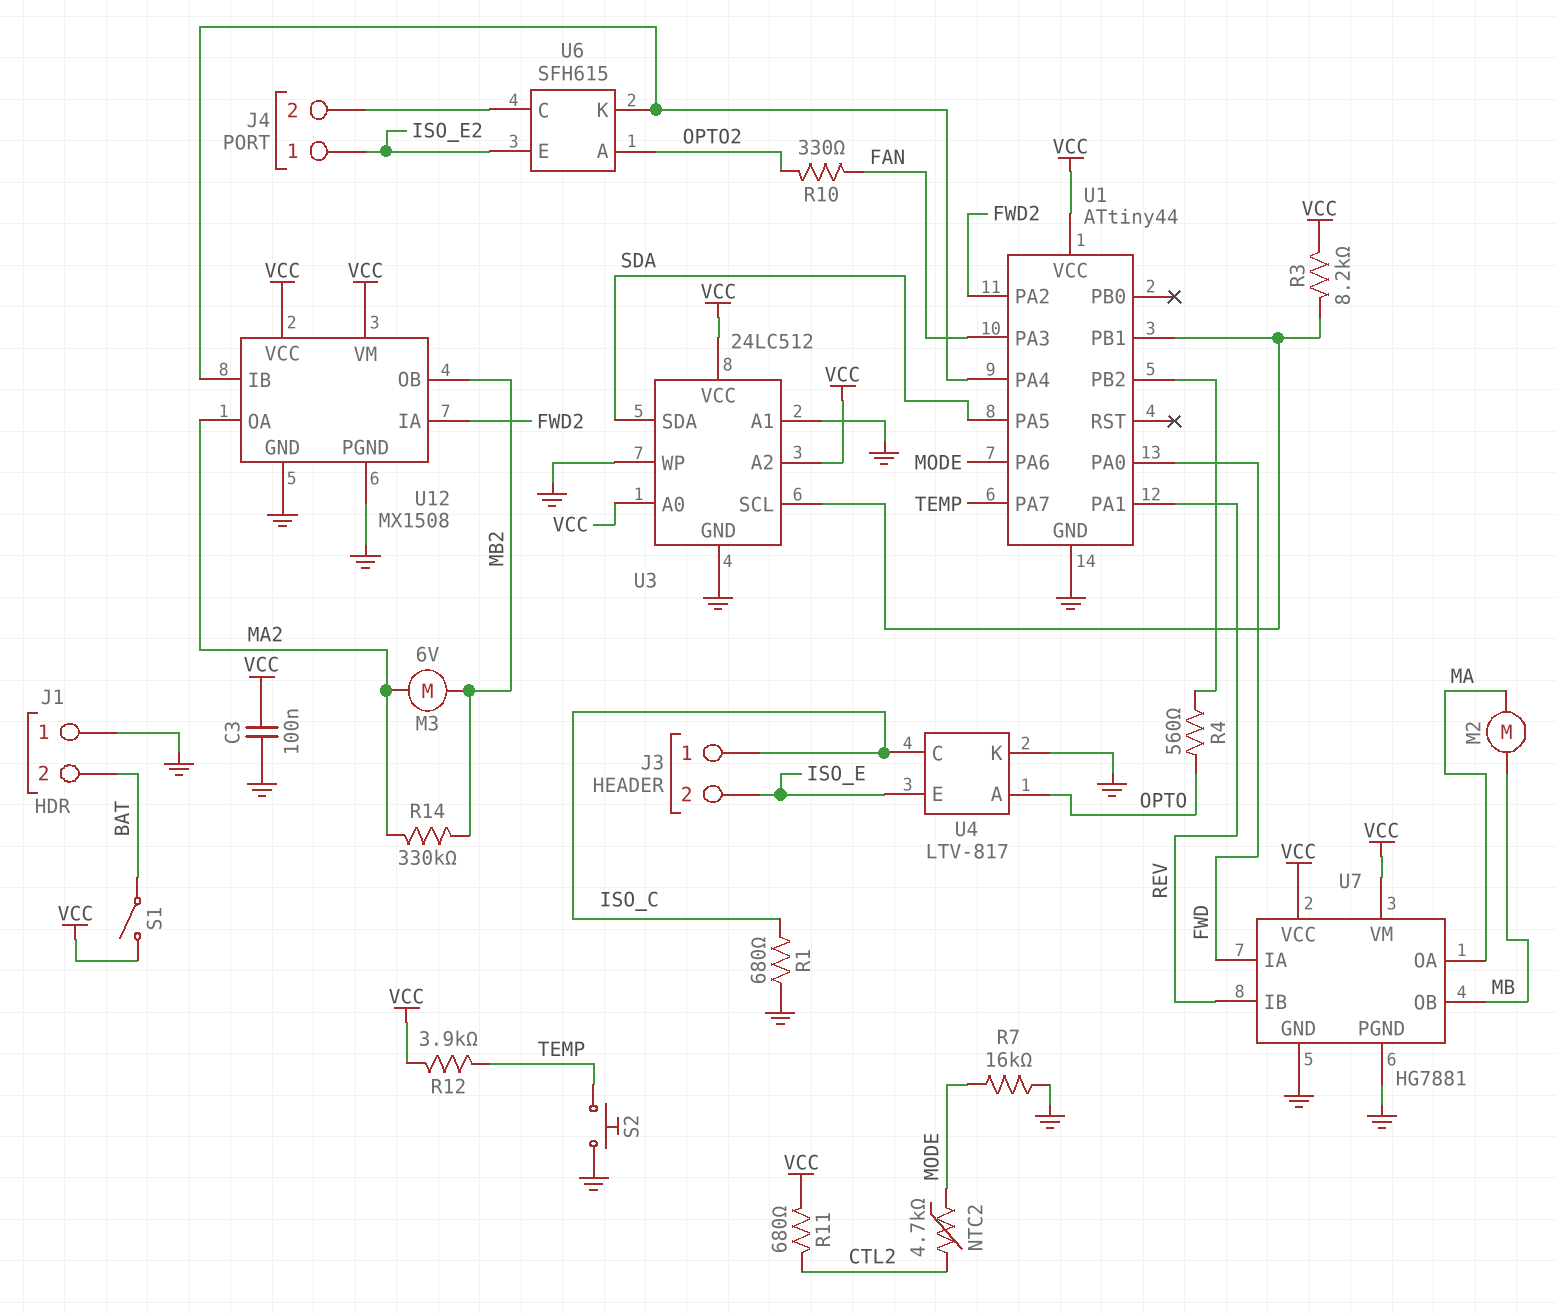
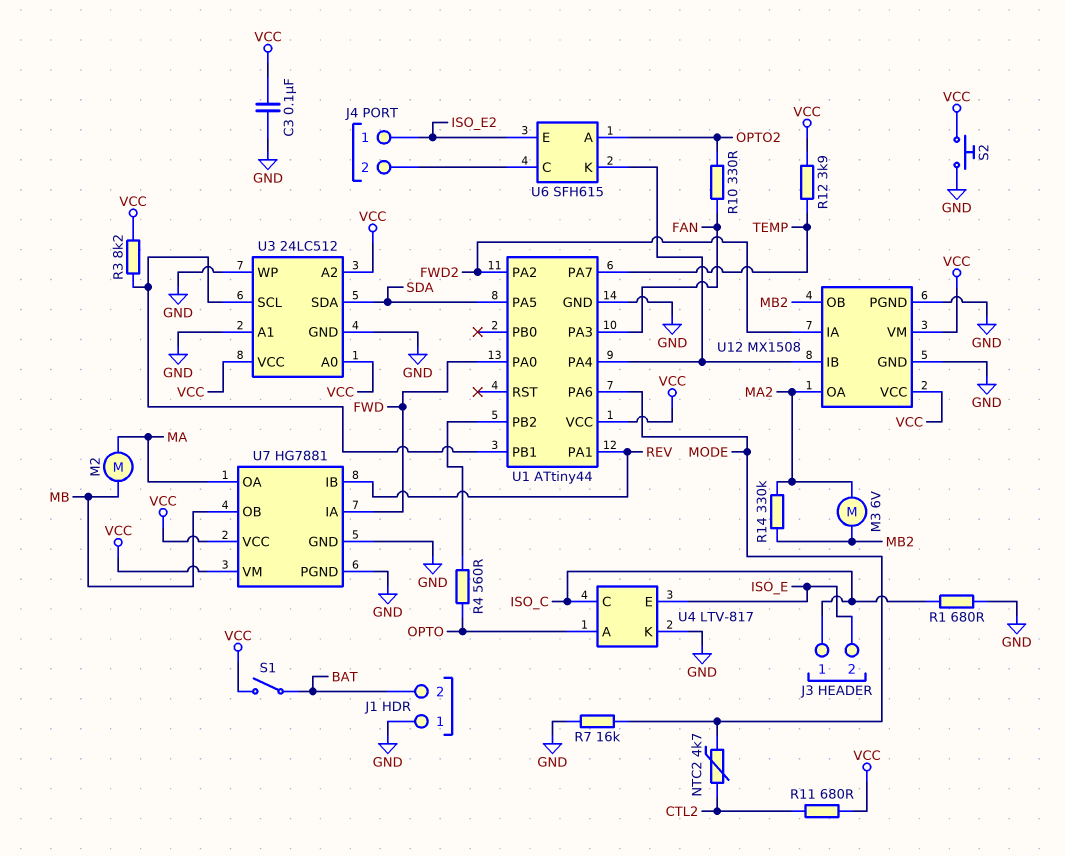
S2: button (GND, TEMP) -> button (GND, VCC)

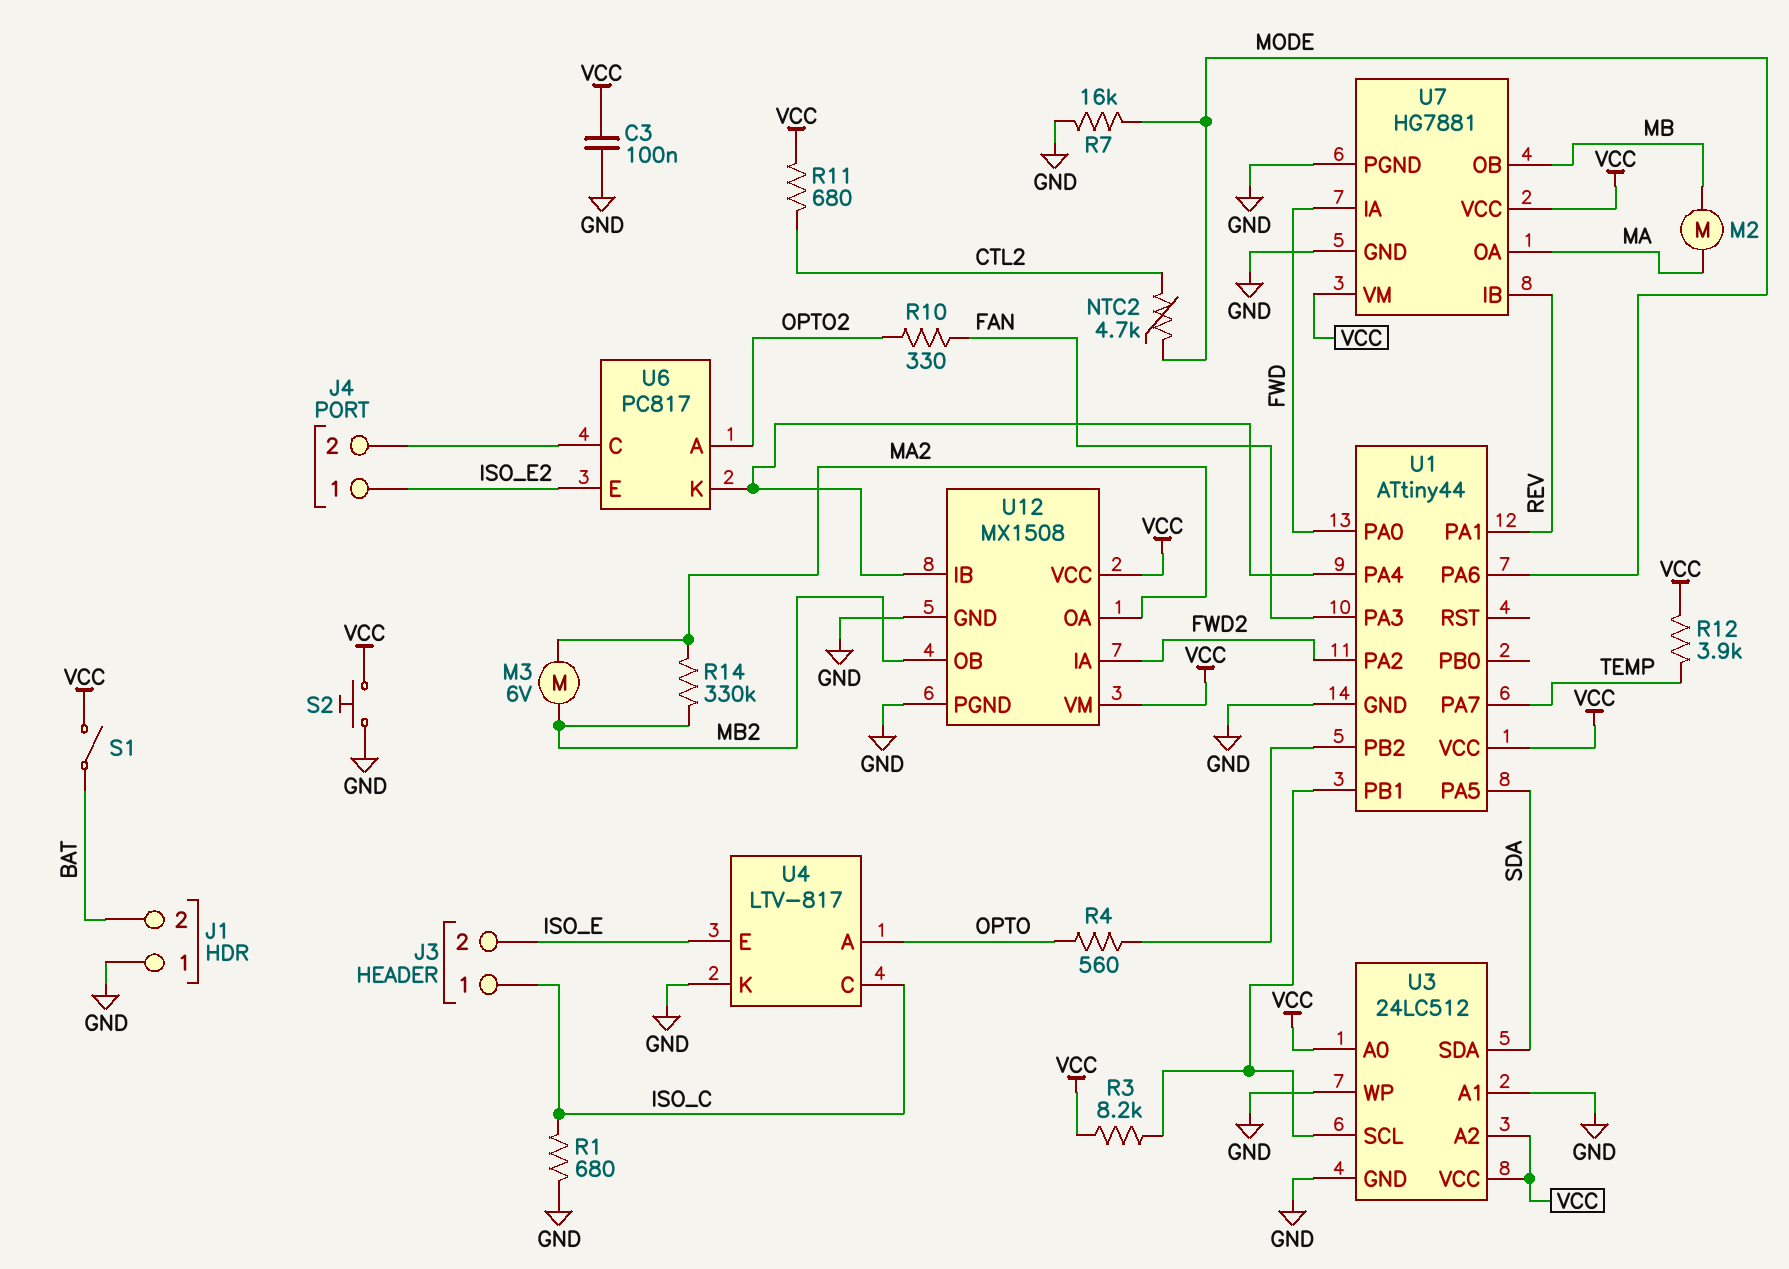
U6: SFH615 -> PC817

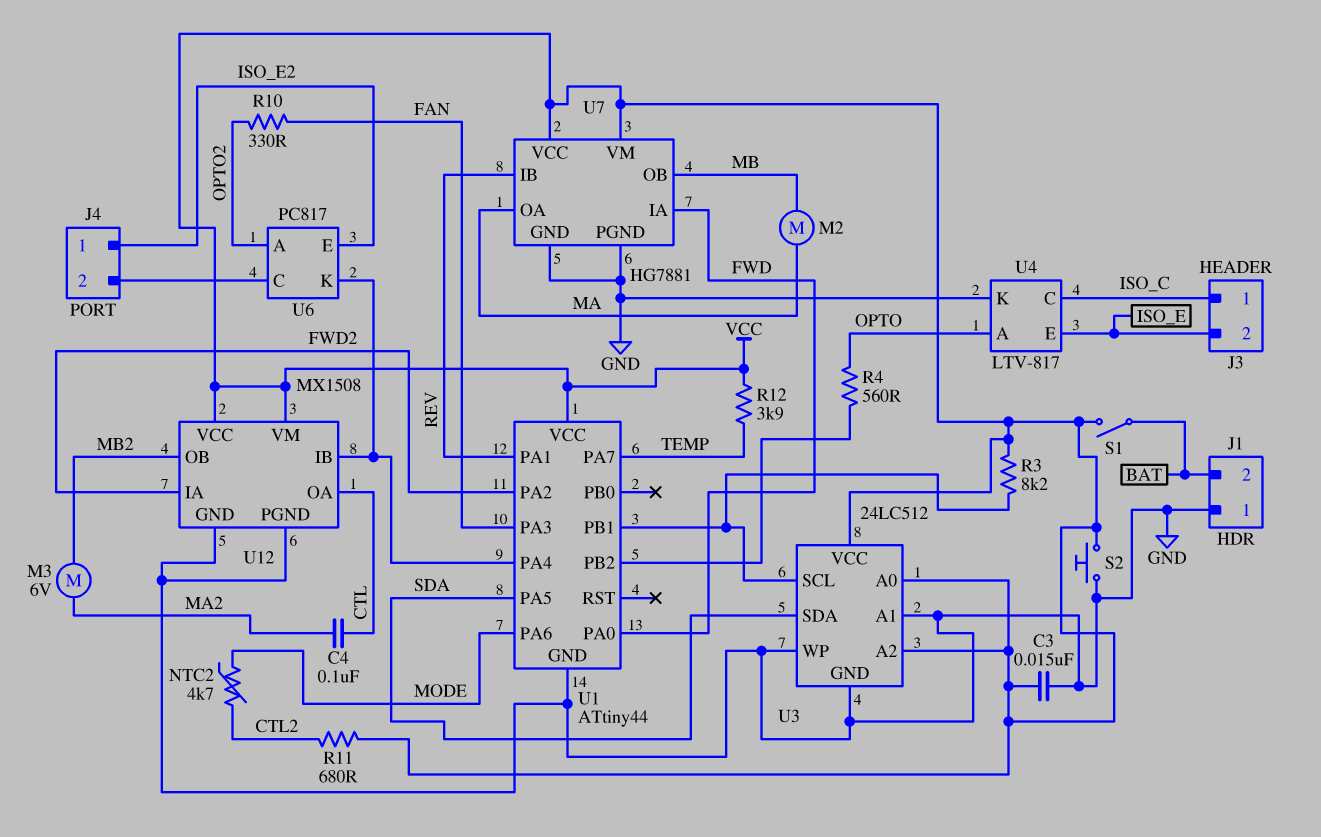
C3: 100nF (GND, VCC) -> 15nF (GND, VCC)
C4: none -> 100nF (CTL, MA2)
R1: 680 (GND, ISO_C) -> none
R7: 16k (GND, MODE) -> none
R14: 330k (MA2, MB2) -> none
U12 pin OA: MA2 -> CTL

